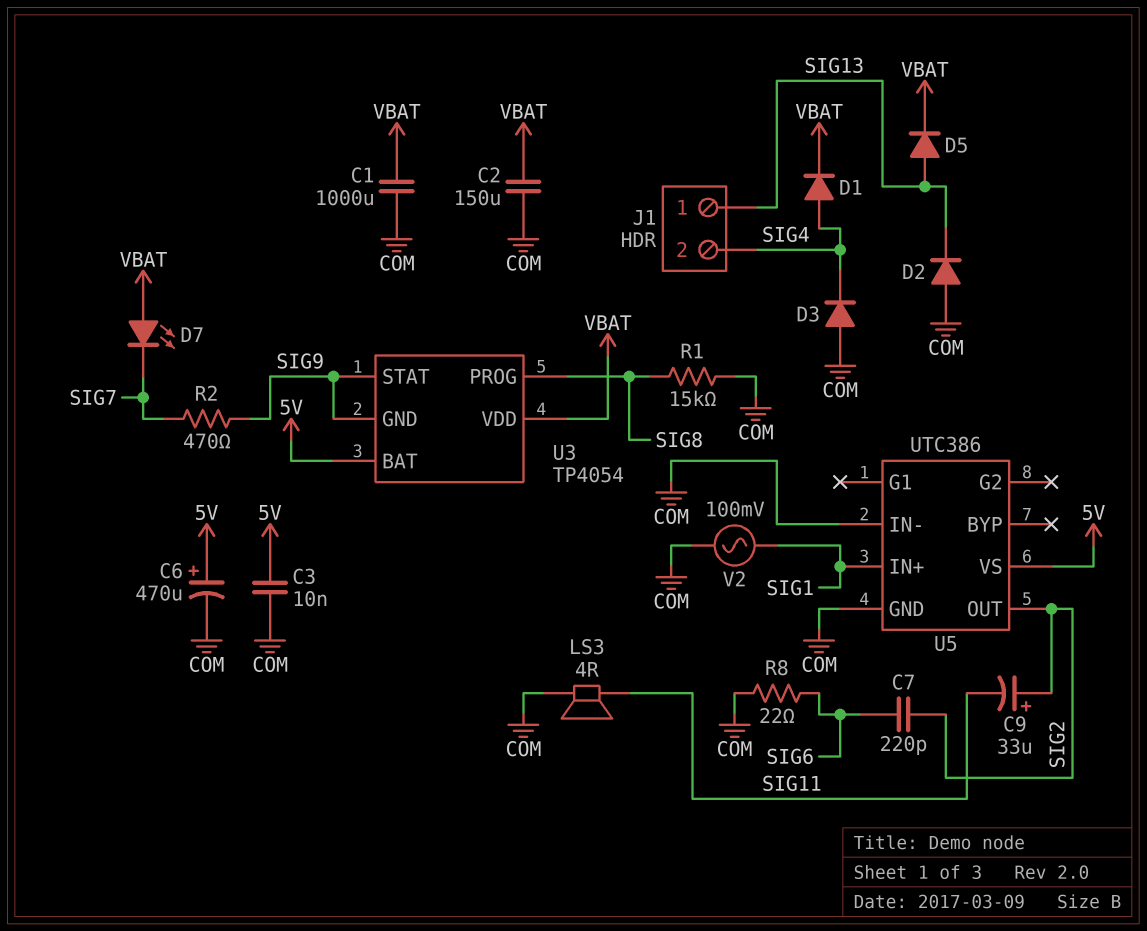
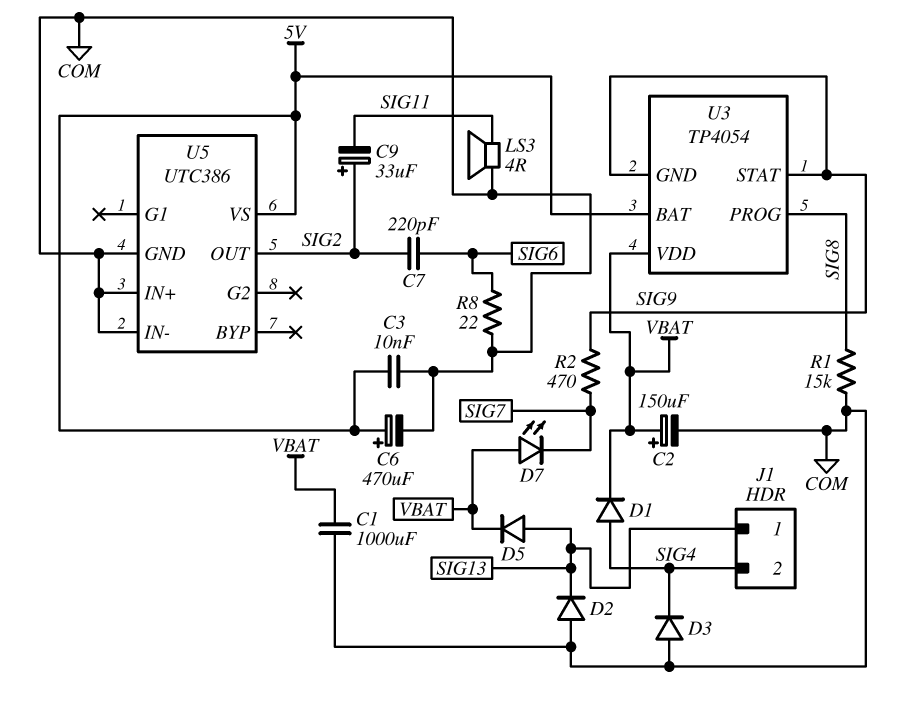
C2: 150uF (COM, VBAT) -> 150uF (plus VBAT, minus COM)
U5 pin IN+: SIG1 -> COM
V2: AC 100mV (COM, SIG1) -> none

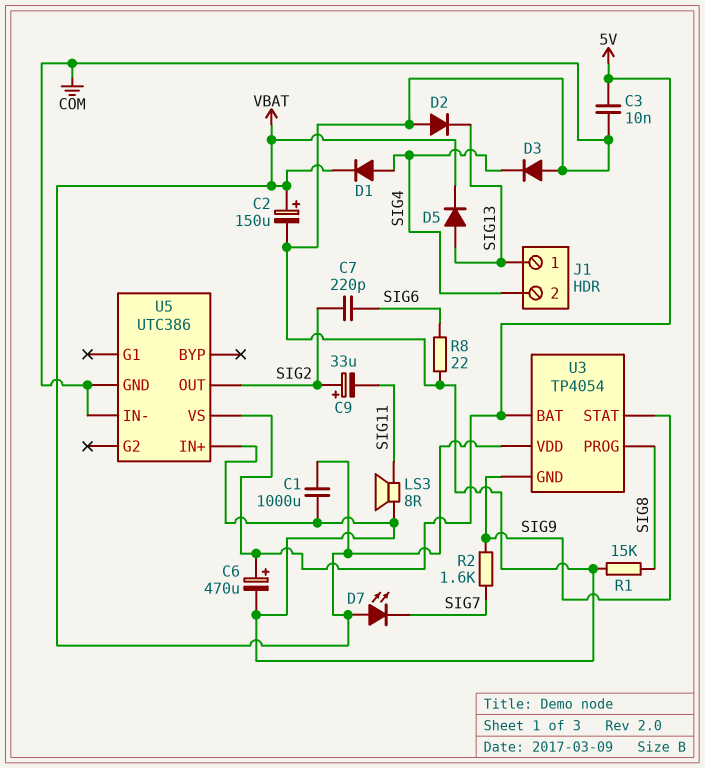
LS3: speaker 4R (COM, SIG11) -> speaker 8R (COM, SIG11)
R2: 470 (SIG7, SIG9) -> 1.6k (SIG7, SIG9)

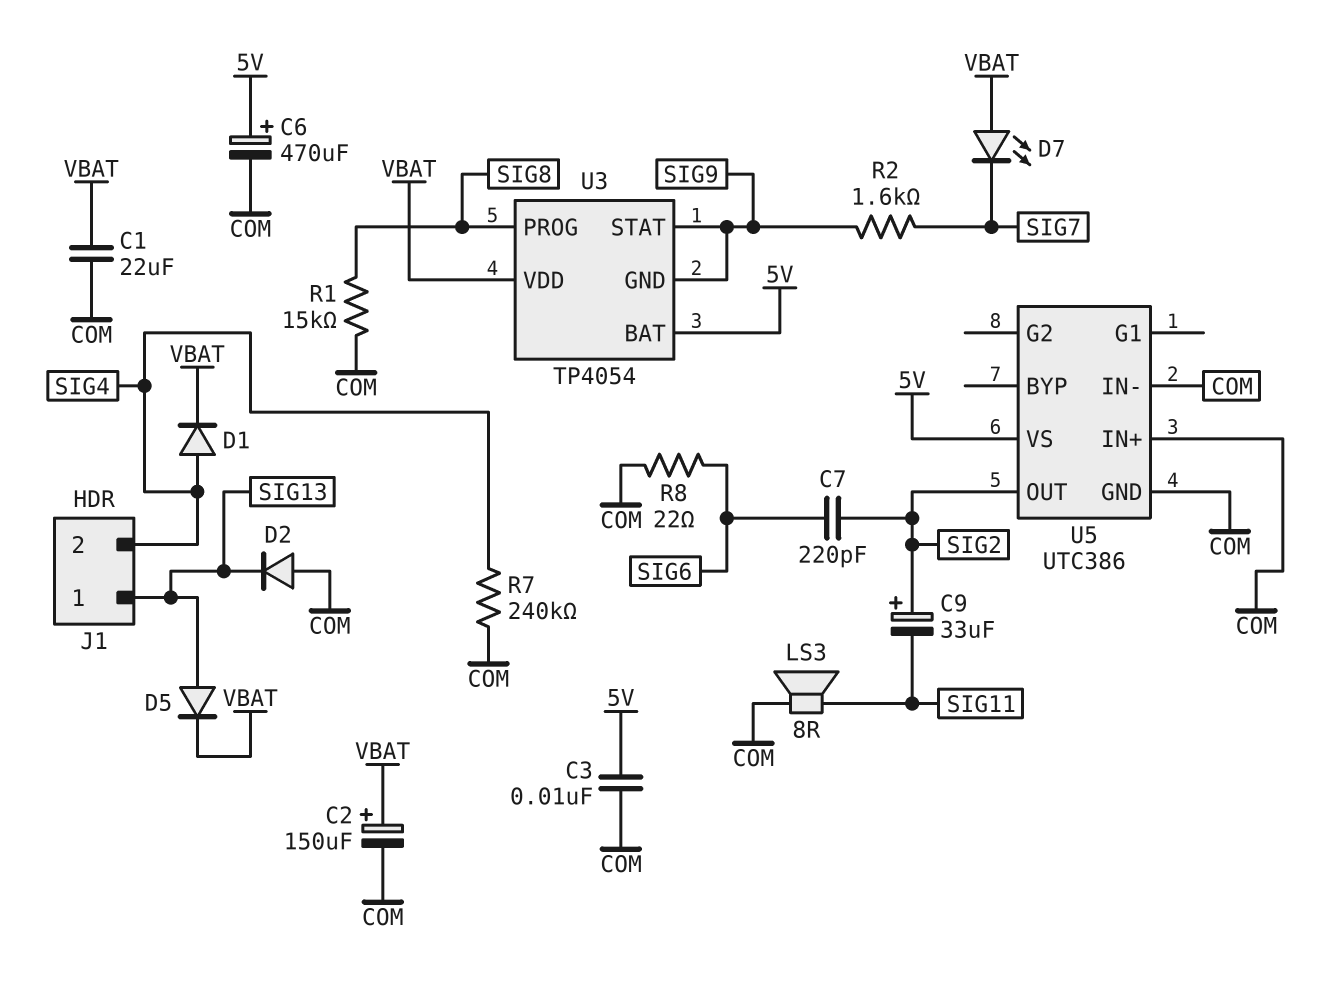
C1: 1000uF (COM, VBAT) -> 22uF (COM, VBAT)
D3: diode (A COM, K SIG4) -> none
R7: none -> 240k (COM, SIG4)

